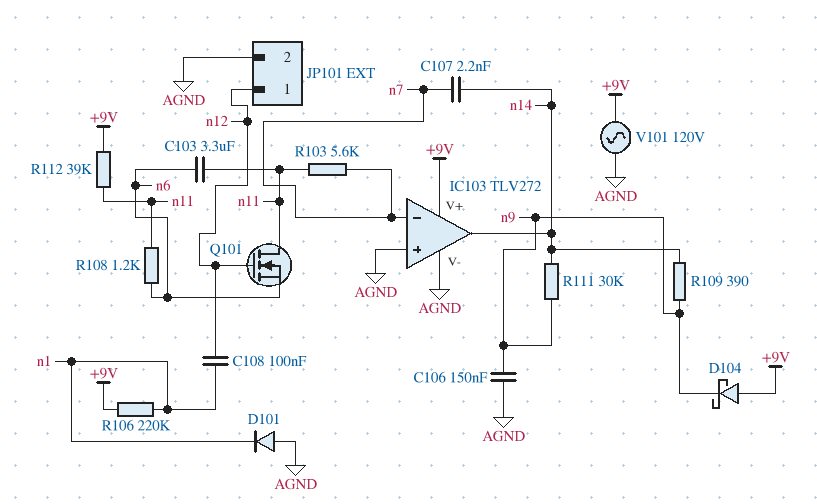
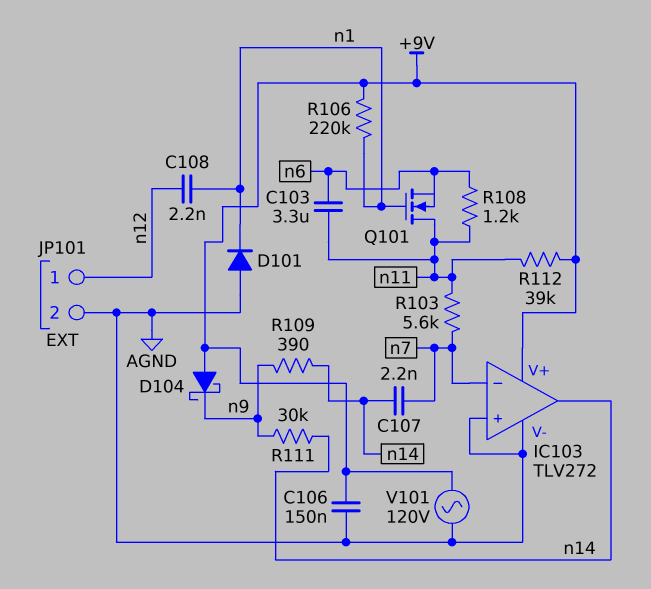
C106: 150nF (AGND, n9) -> 150nF (+9V, AGND)
C108: 100nF (n1, n12) -> 2.2nF (n1, n12)
Q101: NMOS (G n12, D n11, S n6) -> NMOS (G n1, D n11, S n6)

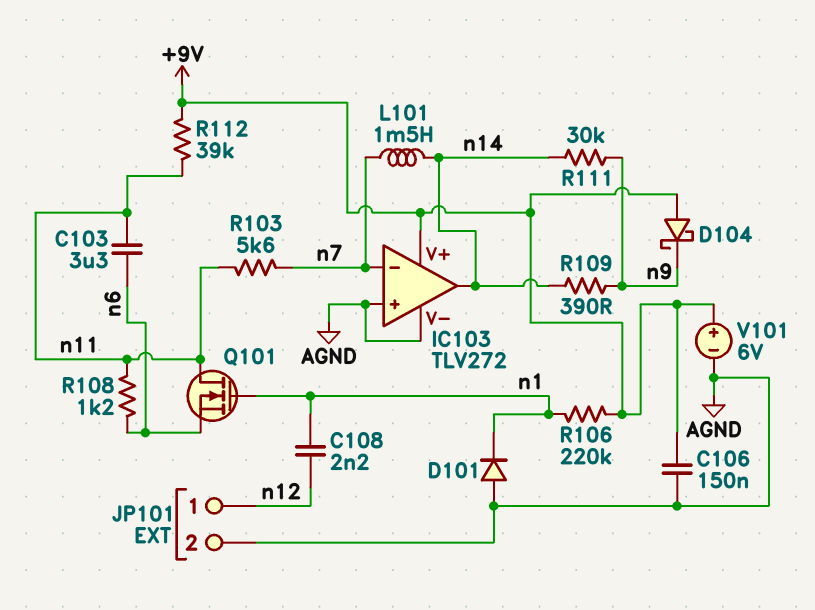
C107: 2.2nF (n7, n14) -> none
L101: none -> 1.5mH (n7, n14)
V101: AC 120V (+9V, AGND) -> 6V (plus +9V, minus AGND)

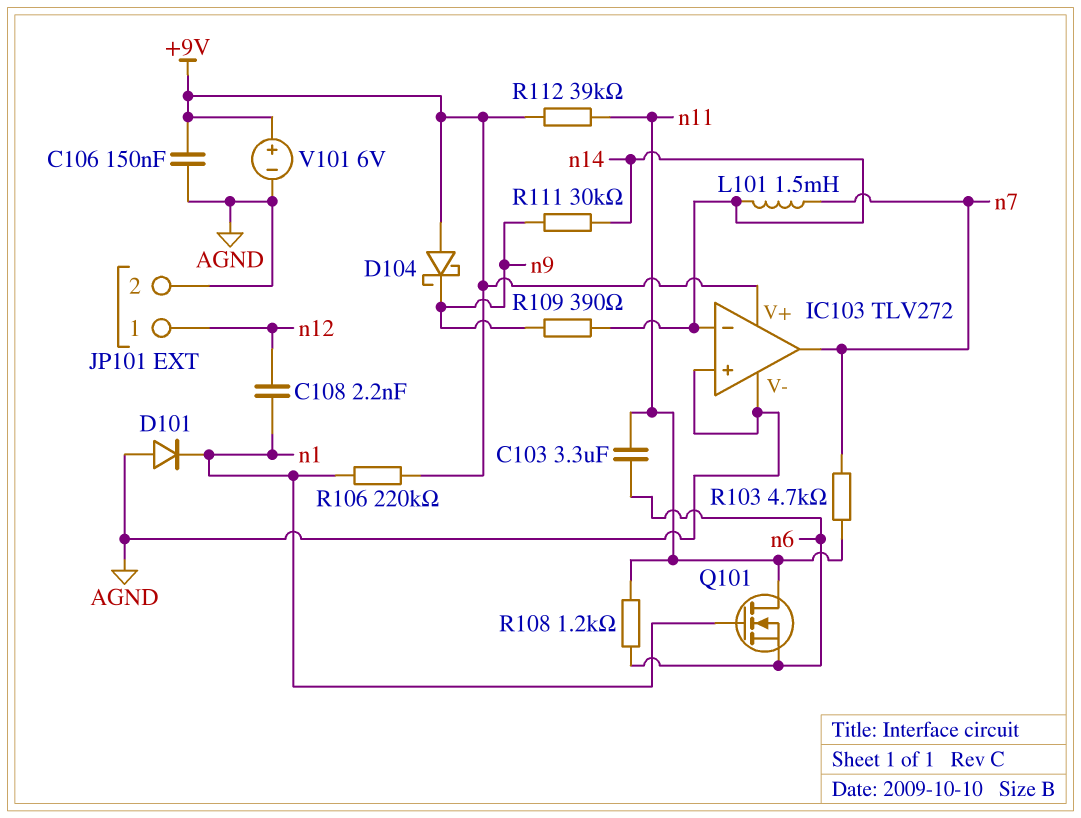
IC103 pin in-: n7 -> n14
IC103 pin out: n14 -> n7
R103: 5.6k (n7, n11) -> 4.7k (n7, n11)

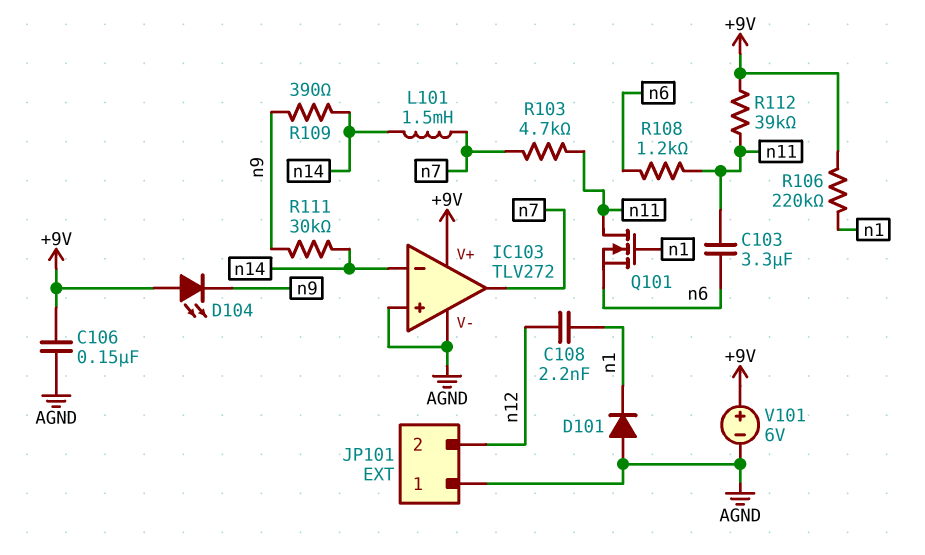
D104: schottky (A +9V, K n9) -> LED (A +9V, K n9)
JP101 pin 1: n12 -> AGND
JP101 pin 2: AGND -> n12

